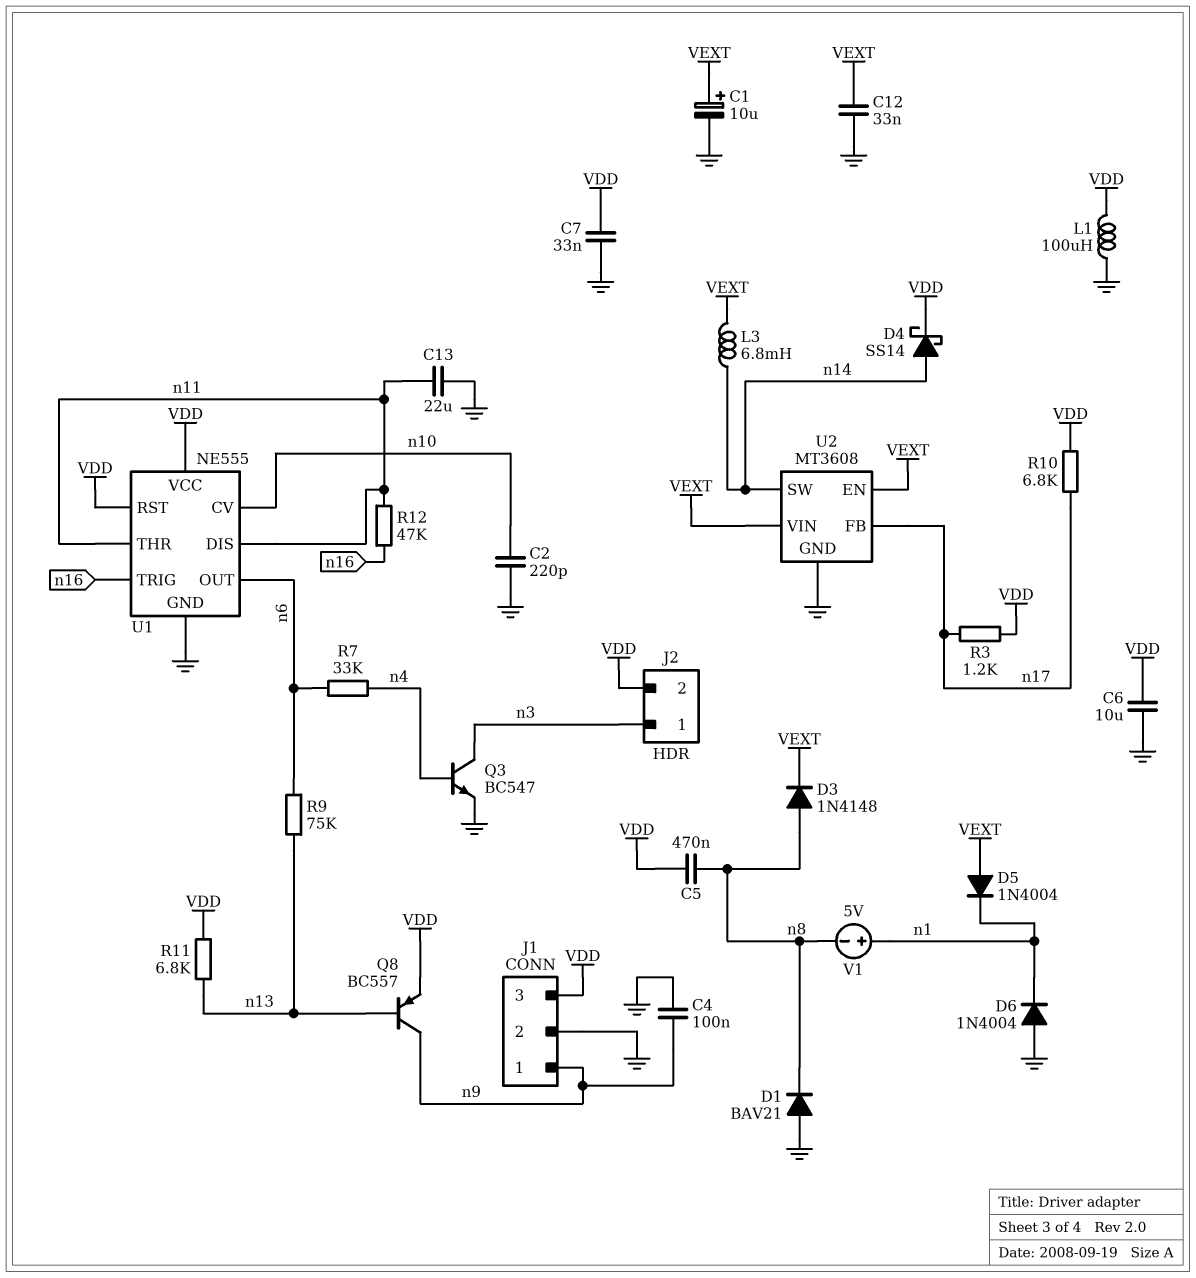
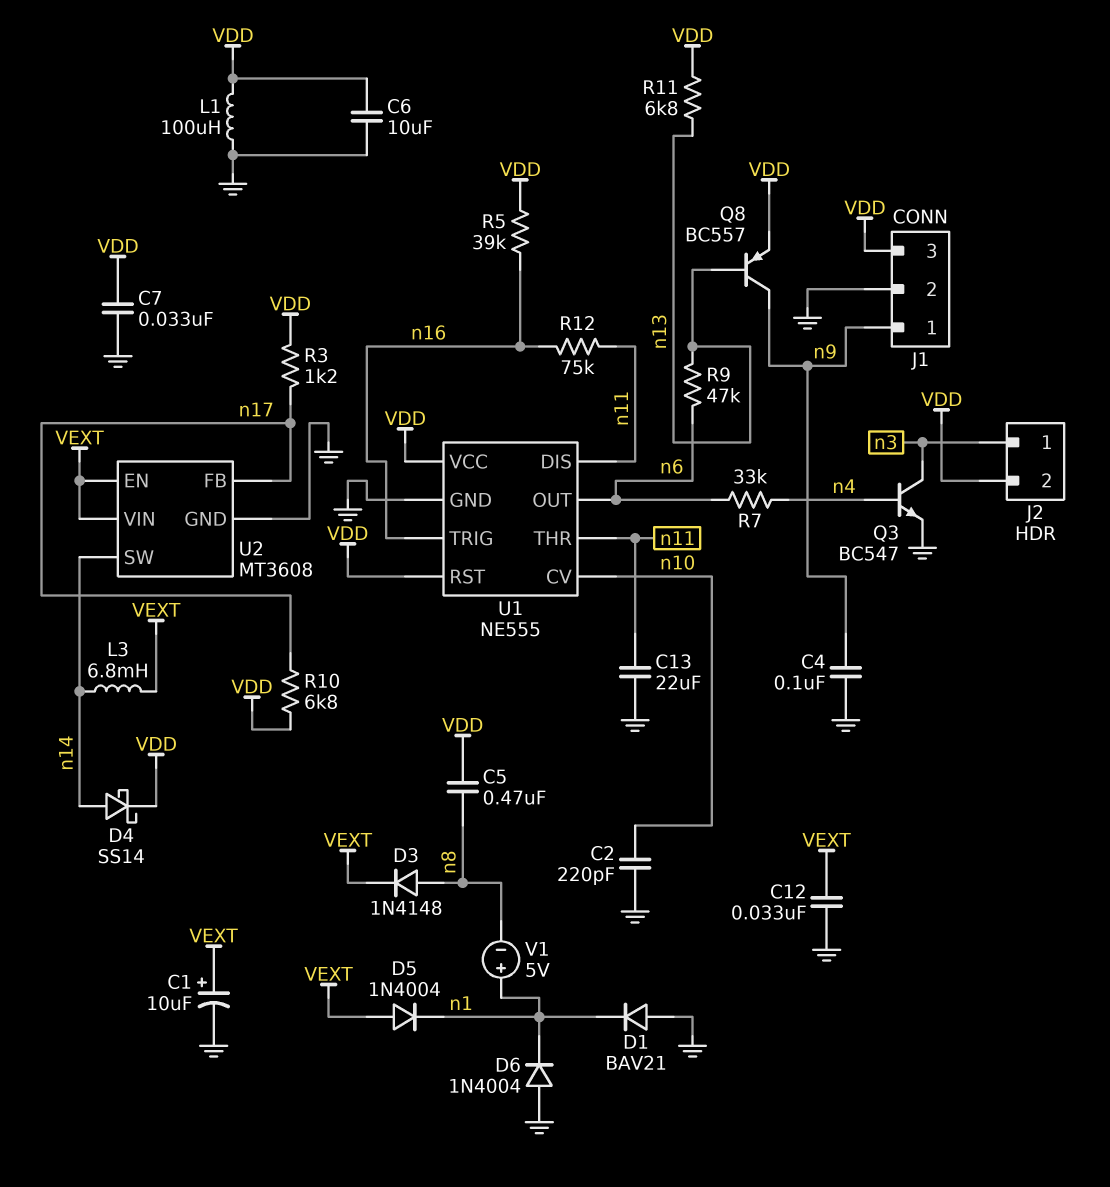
D1: diode BAV21 (A GND, K n8) -> diode BAV21 (A GND, K n1)
R5: none -> 39k (VDD, n16)
R9: 75k (n6, n13) -> 47k (n6, n13)
R12: 47k (n11, n16) -> 75k (n11, n16)

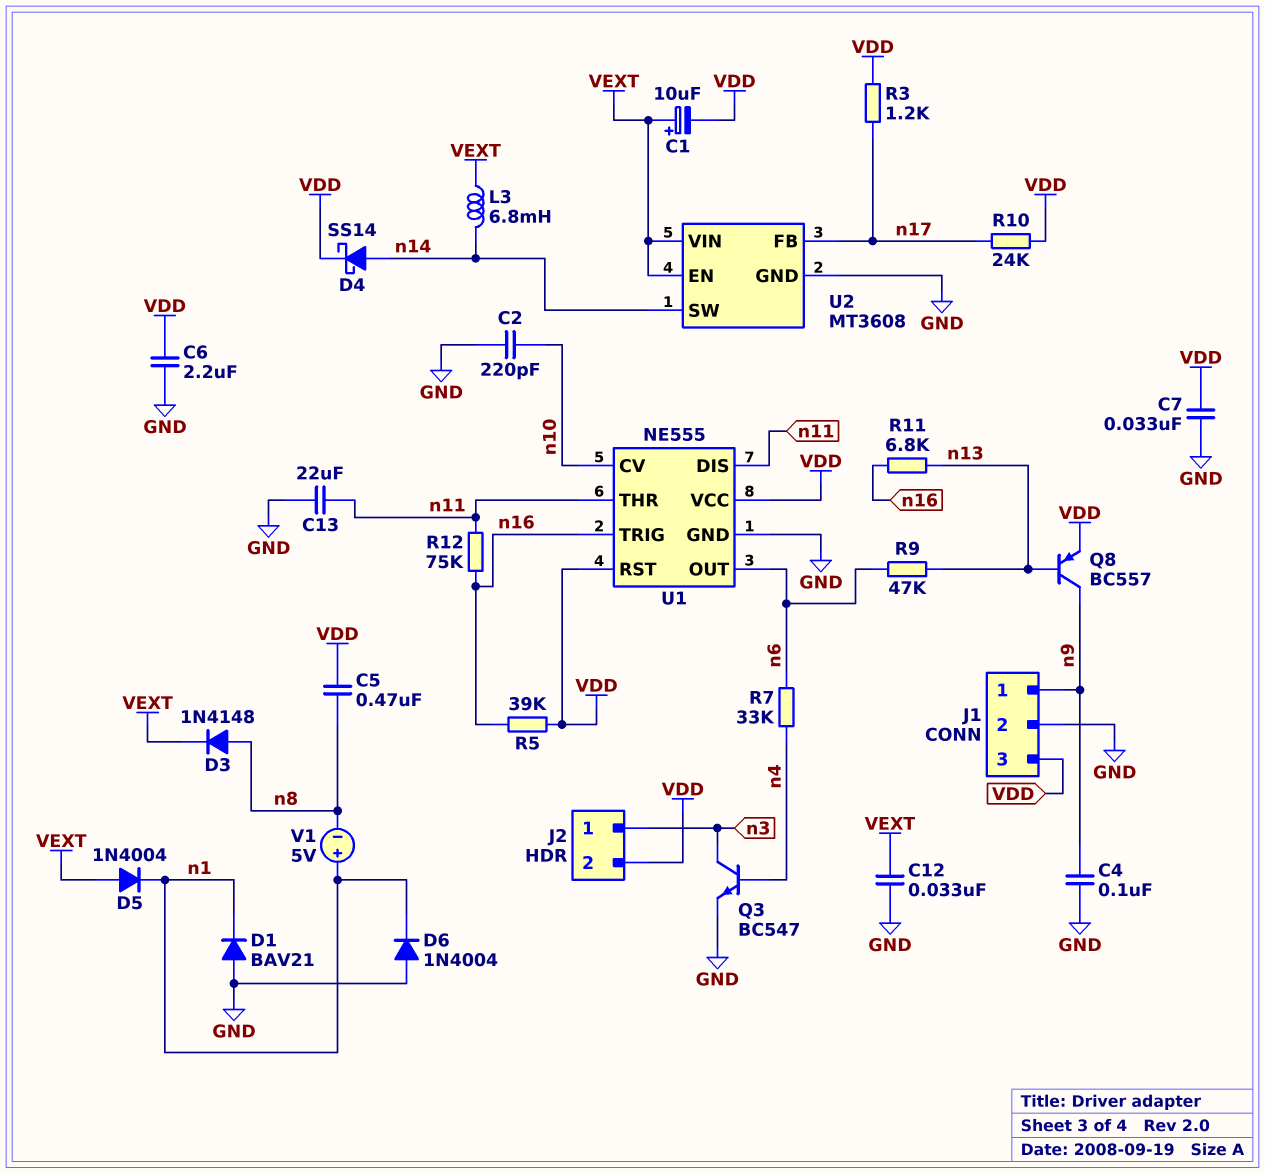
C1: 10uF (plus VEXT, minus GND) -> 10uF (plus VEXT, minus VDD)
C6: 10uF (GND, VDD) -> 2.2uF (GND, VDD)
L1: 100uH (GND, VDD) -> none
R10: 6.8k (VDD, n17) -> 24k (VDD, n17)
R11: 6.8k (VDD, n13) -> 6.8k (n13, n16)

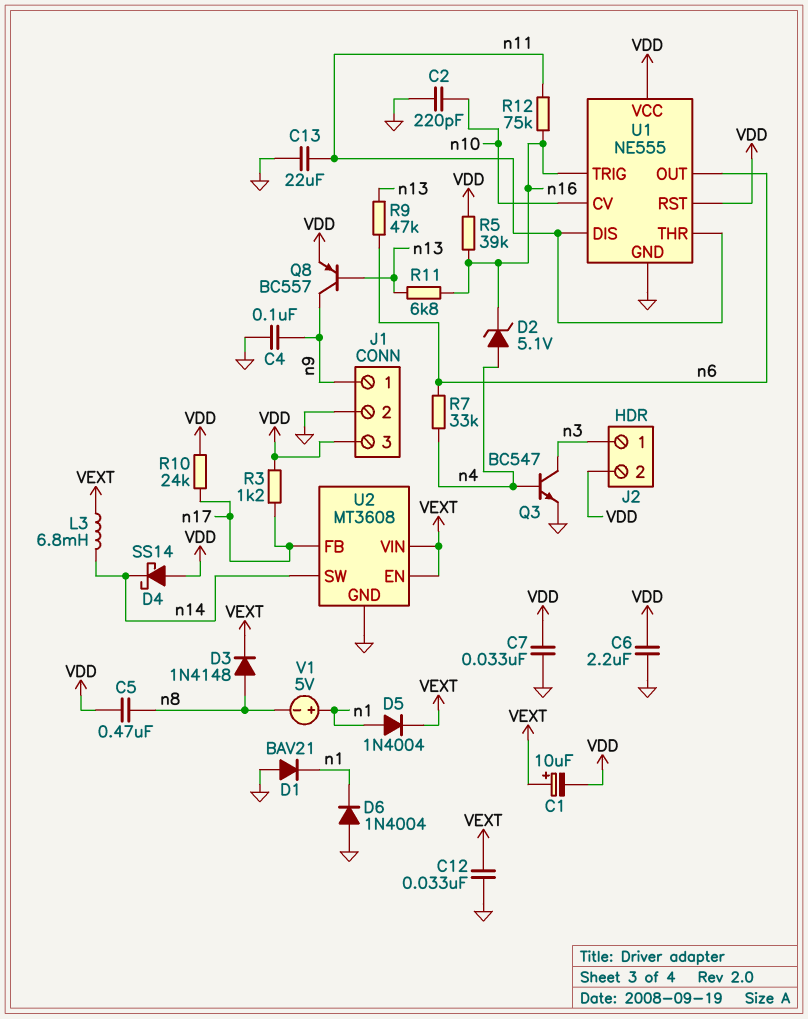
D2: none -> zener 5.1V (A n4, K n16)
D4: schottky SS14 (A n14, K VDD) -> schottky SS14 (A VDD, K n14)
D5: diode 1N4004 (A VEXT, K n1) -> diode 1N4004 (A n1, K VEXT)

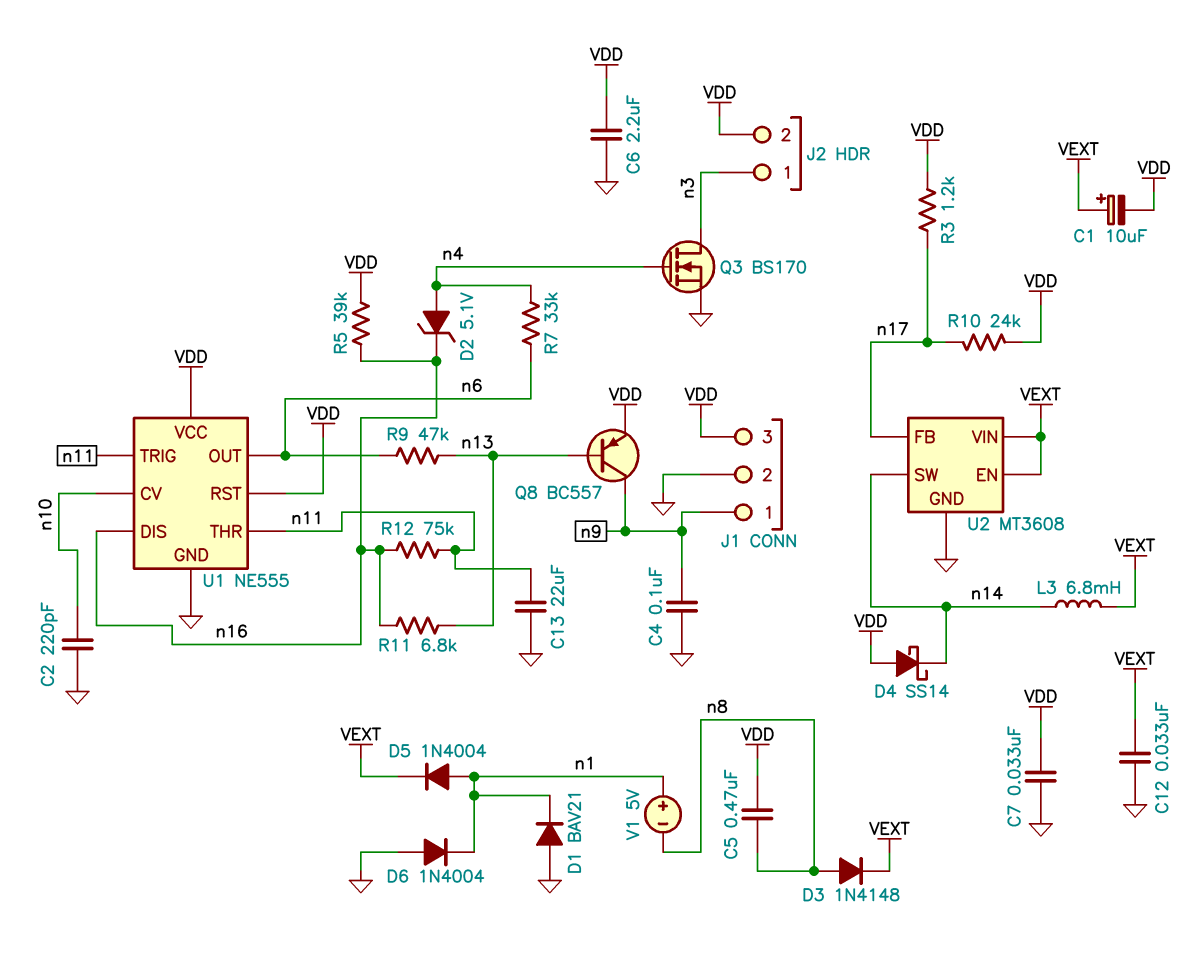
Q3: NPN BC547 (B n4, C n3, E GND) -> NMOS BS170 (G n4, D n3, S GND)
U1 pin DIS: n11 -> n16
U1 pin TRIG: n16 -> n11

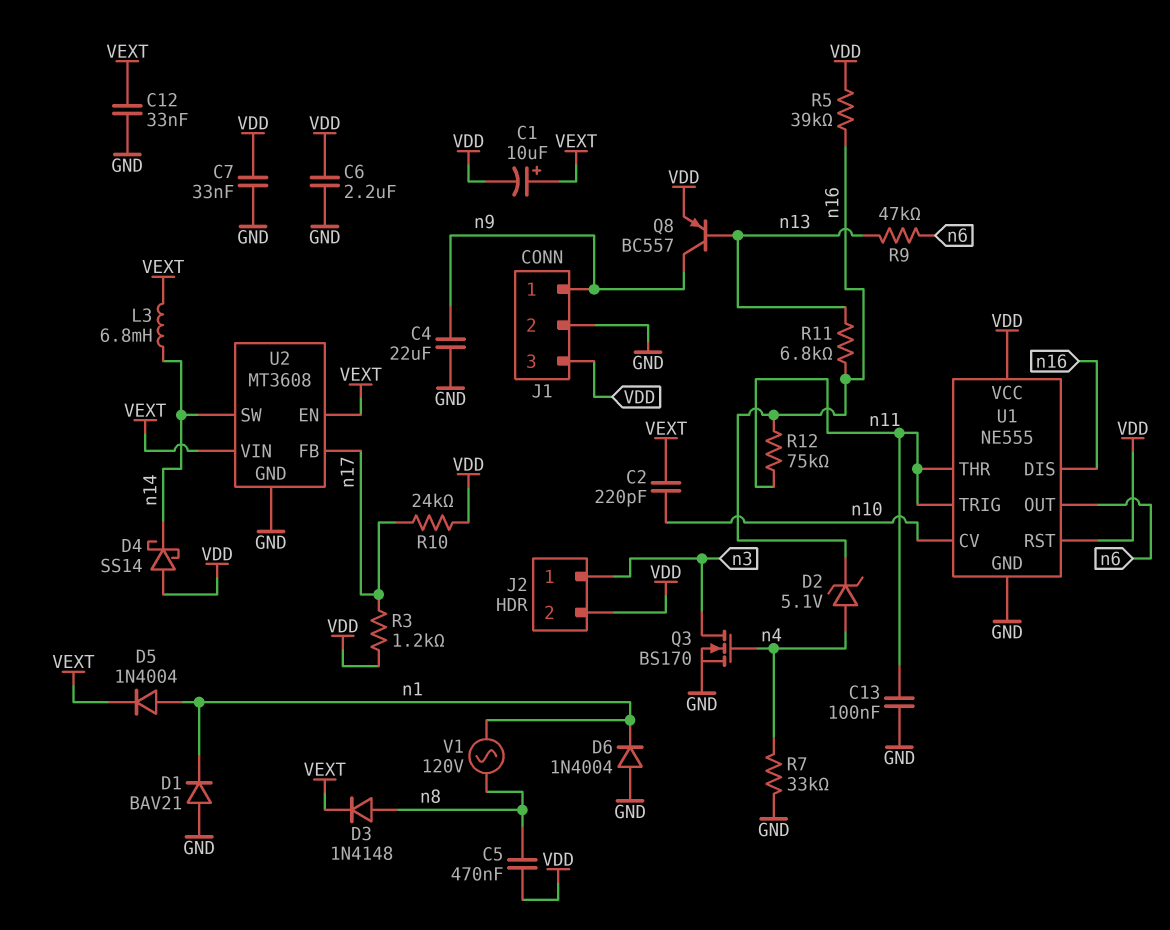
C2: 220pF (GND, n10) -> 220pF (VEXT, n10)
C4: 100nF (GND, n9) -> 22uF (GND, n9)
C13: 22uF (GND, n11) -> 100nF (GND, n11)
R7: 33k (n4, n6) -> 33k (GND, n4)
V1: 5V (plus n1, minus n8) -> AC 120V (n1, n8)

